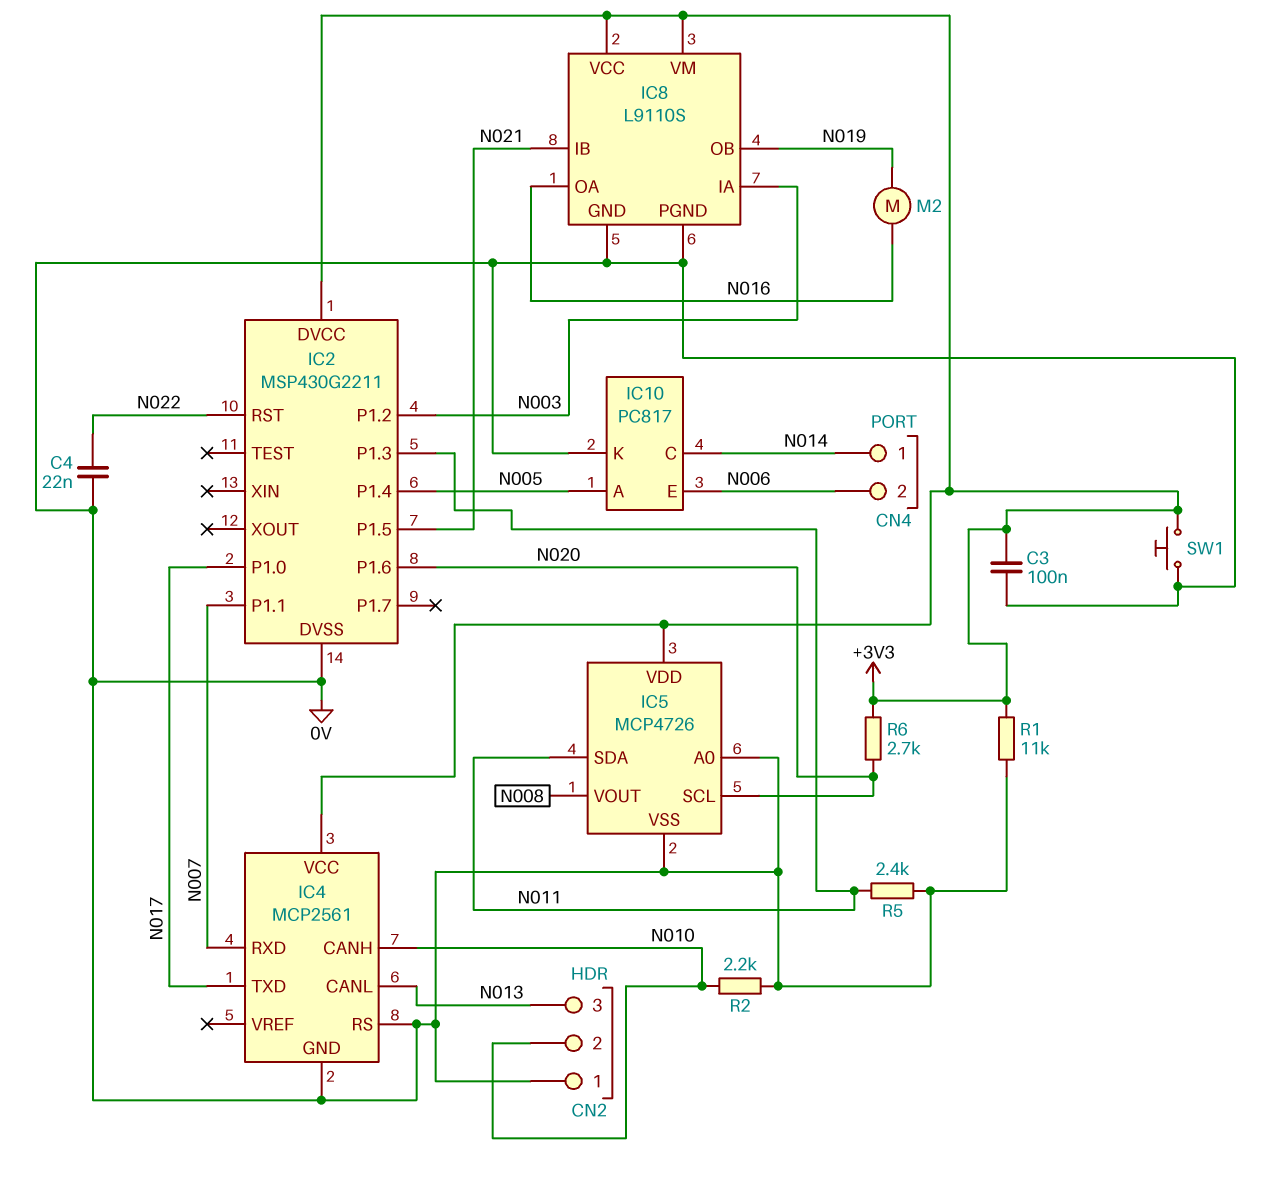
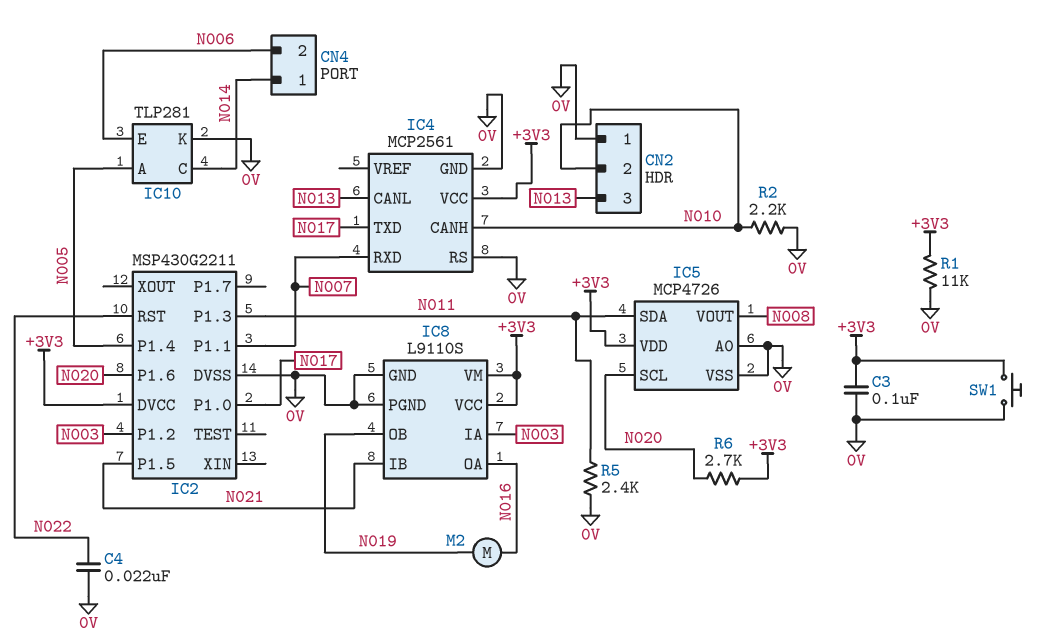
IC10: PC817 -> TLP281

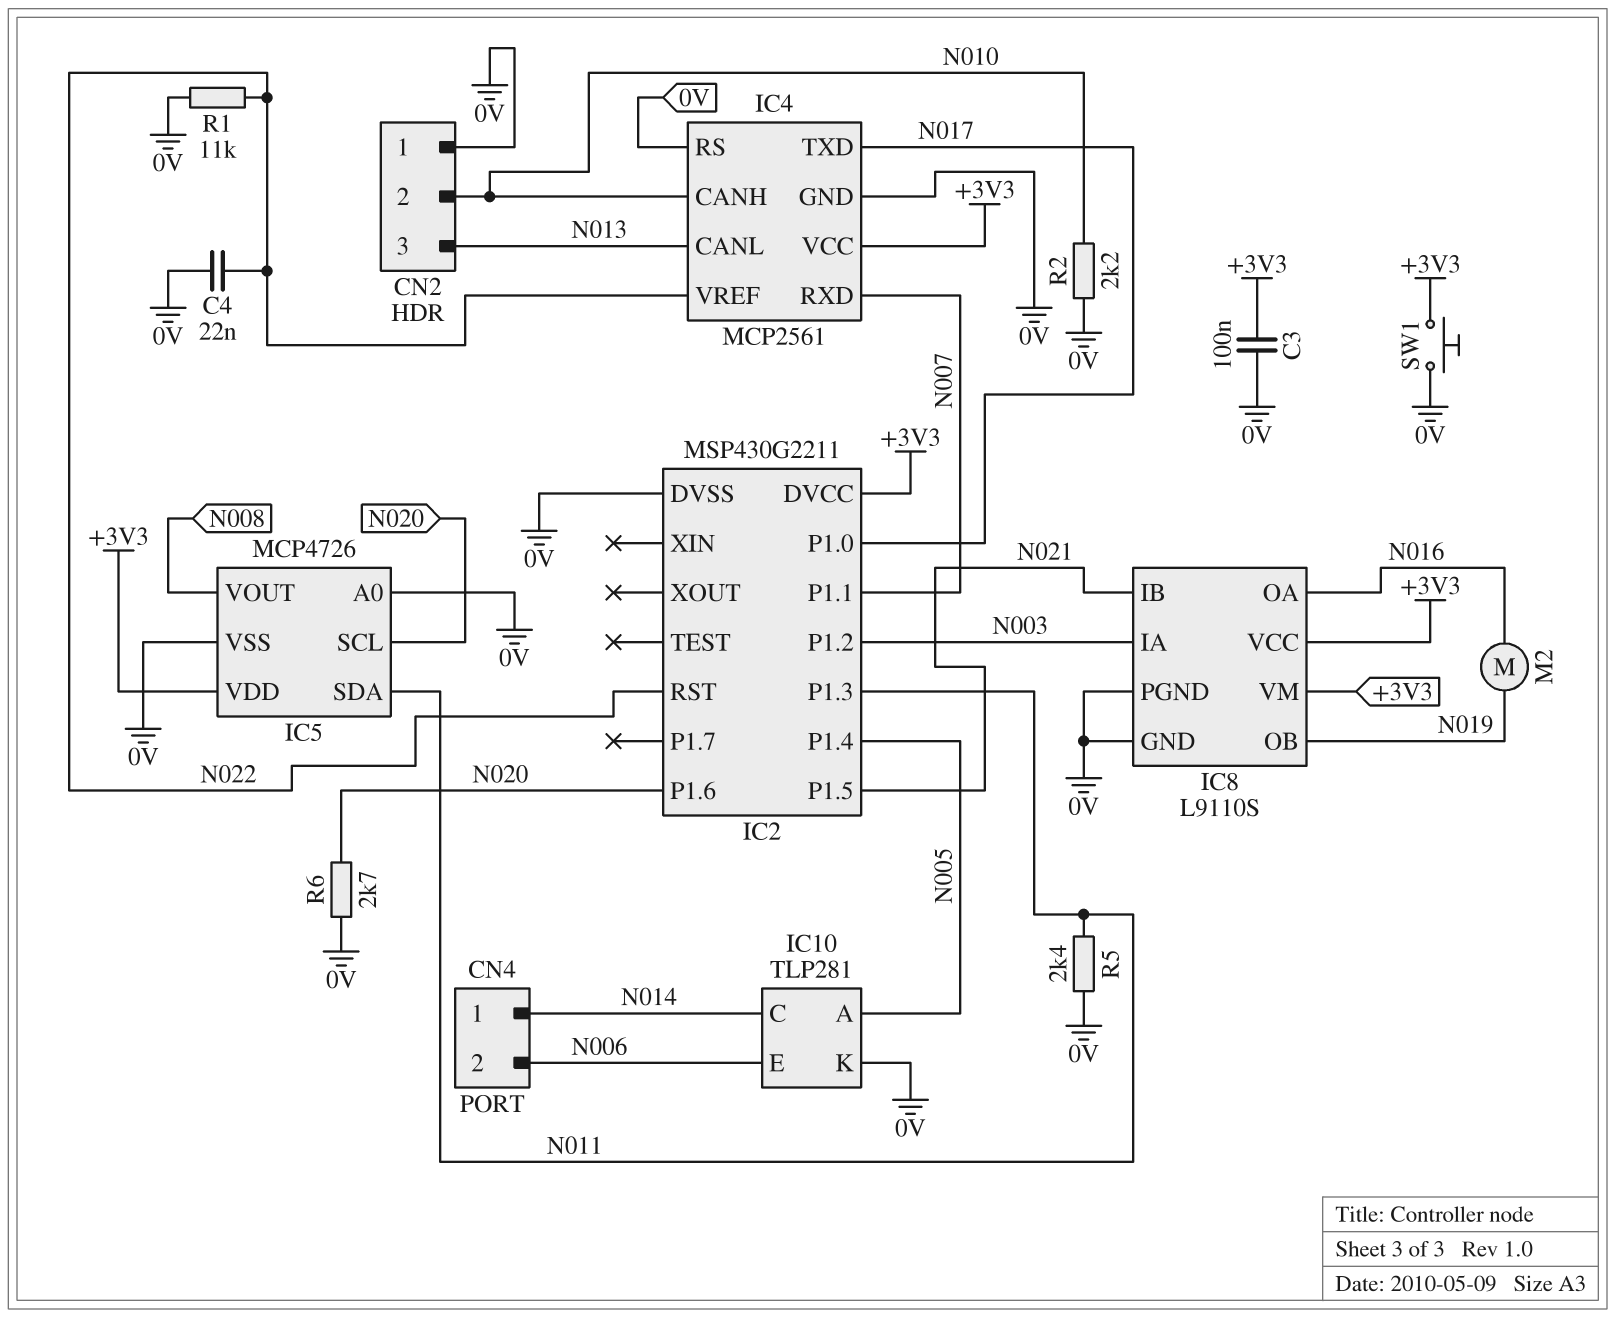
IC4 pin VREF: none -> N022
R1: 11k (+3V3, 0V) -> 11k (0V, N022)
R6: 2.7k (+3V3, N020) -> 2.7k (0V, N020)

